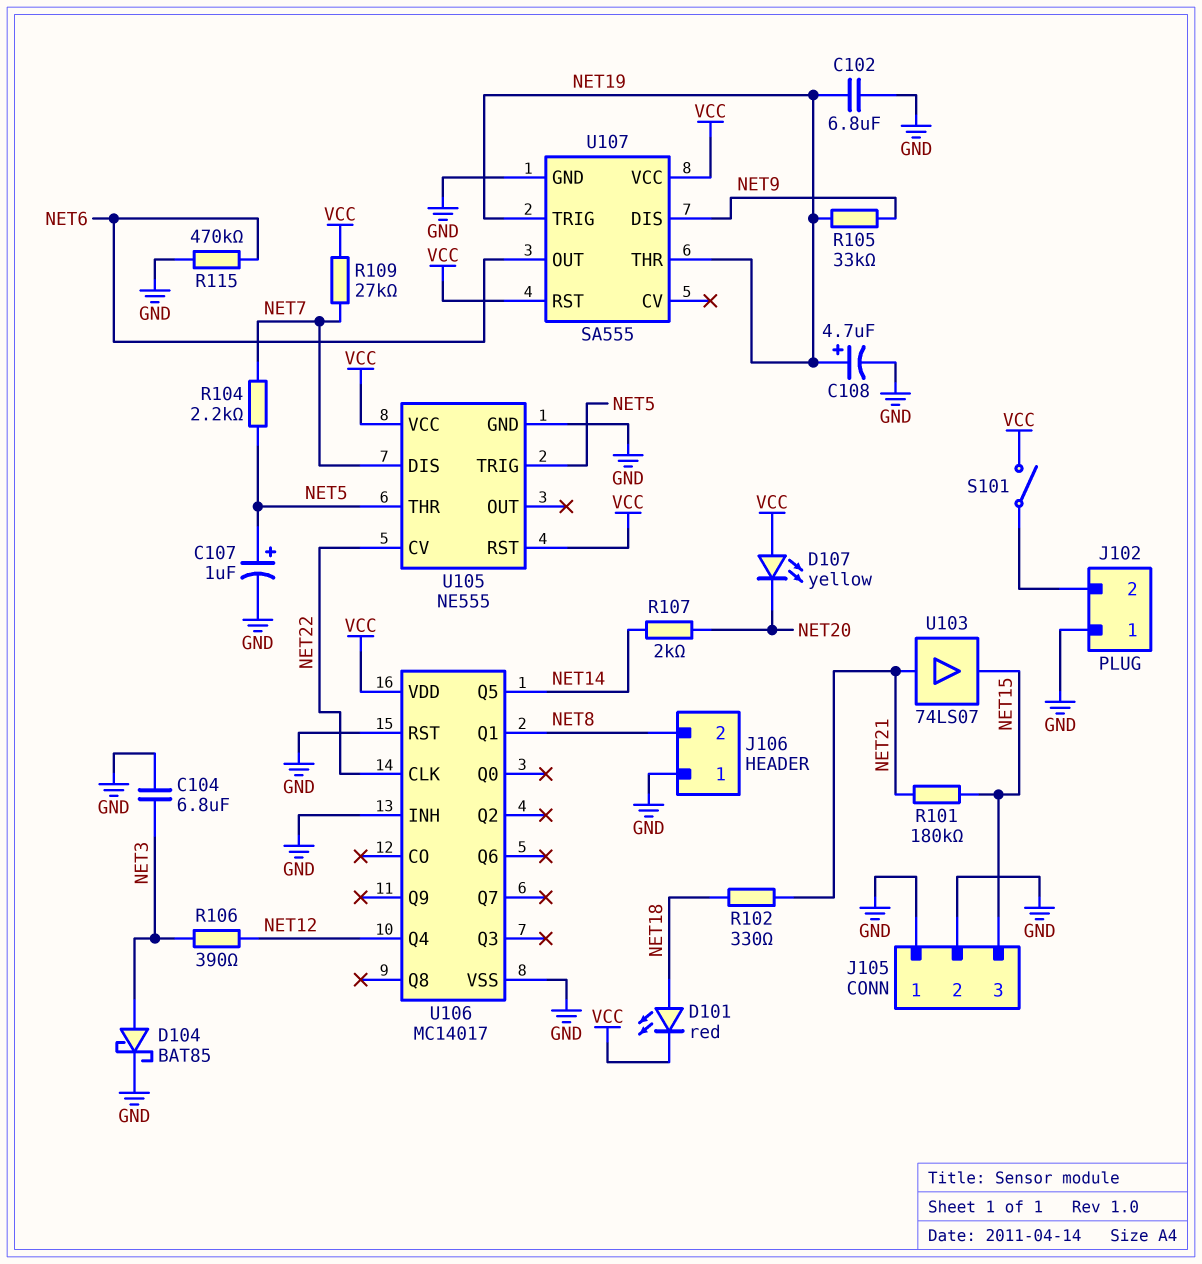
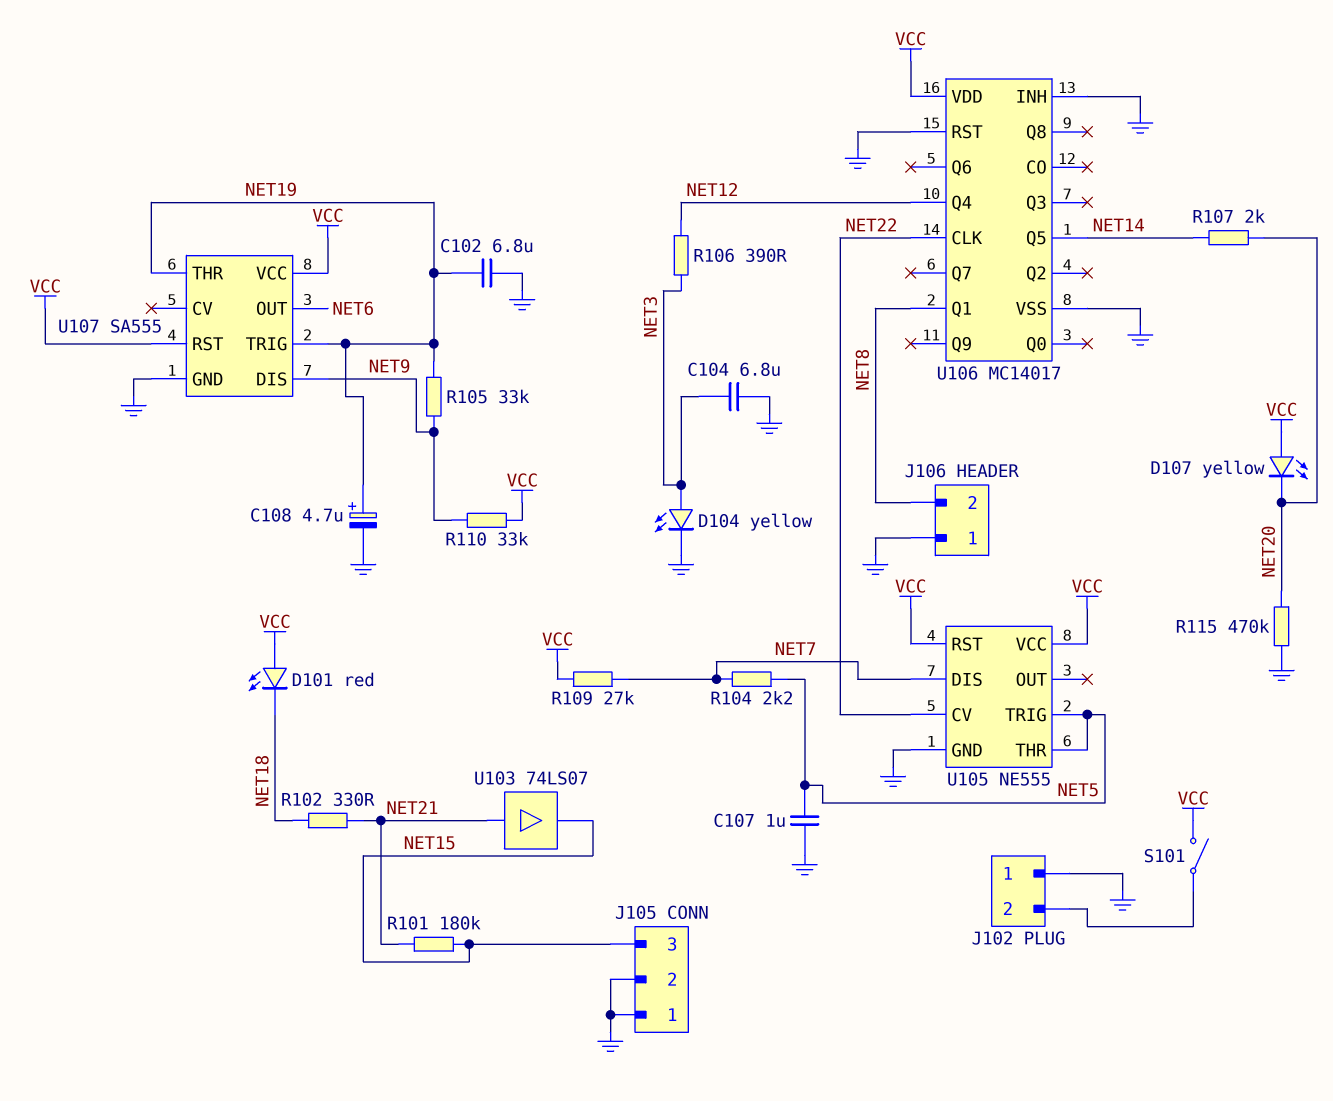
C107: 1uF (plus NET5, minus GND) -> 1uF (GND, NET5)
D101: LED red (A NET18, K VCC) -> LED red (A VCC, K NET18)
D104: schottky BAT85 (A NET3, K GND) -> LED yellow (A NET3, K GND)
R110: none -> 33k (NET9, VCC)
R115: 470k (GND, NET6) -> 470k (GND, NET20)

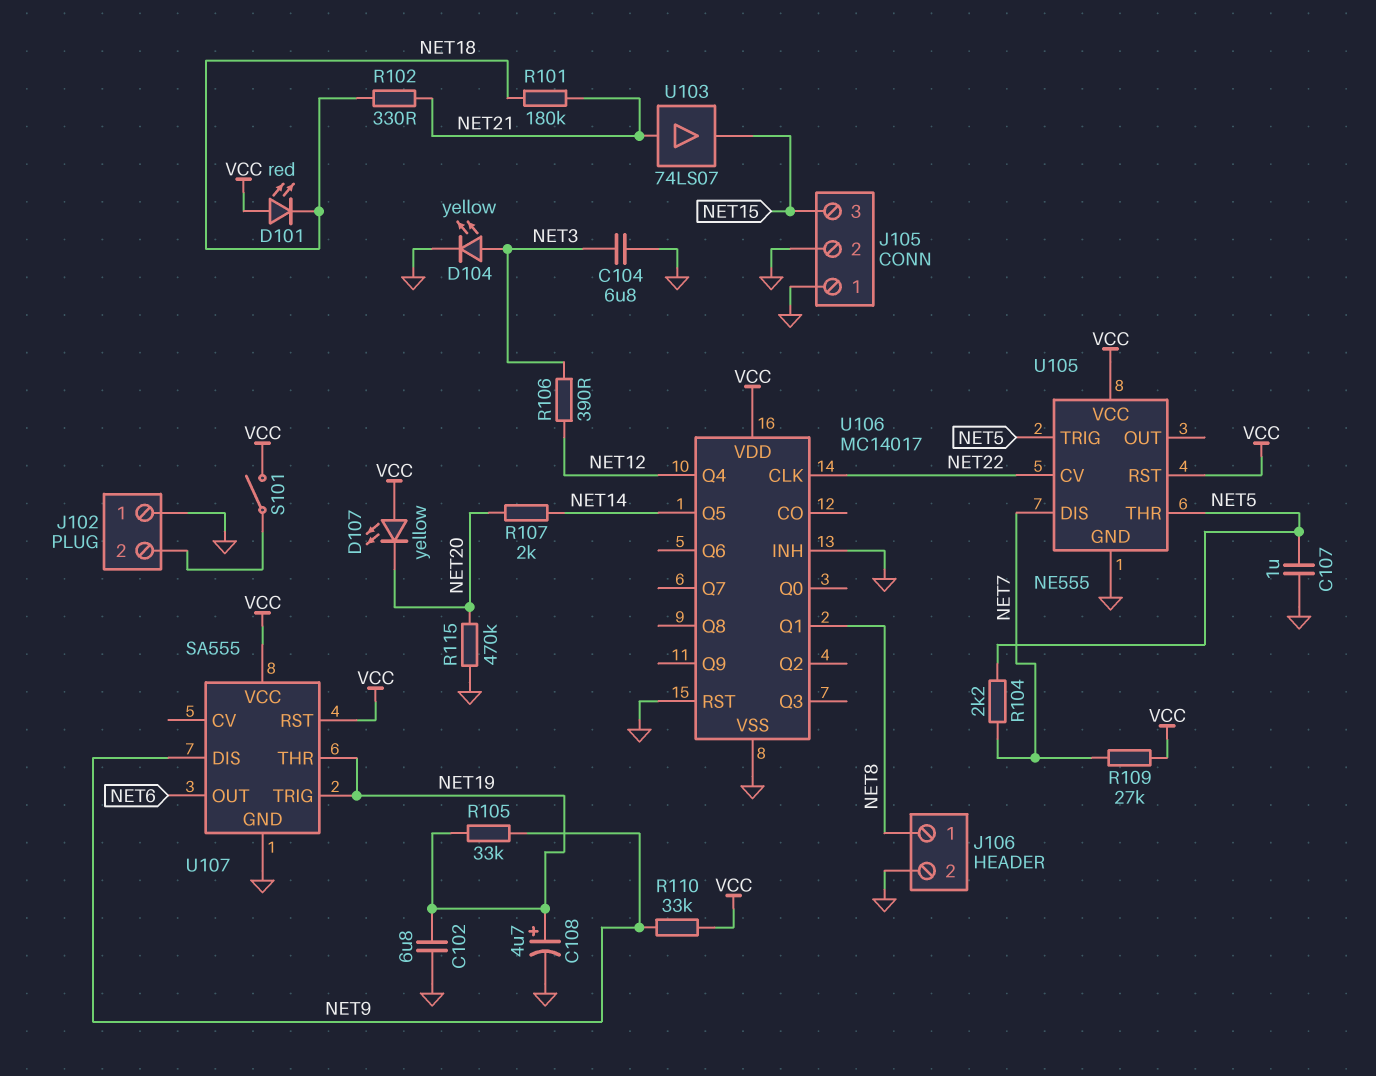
J106 pin 1: GND -> NET8
J106 pin 2: NET8 -> GND
R101: 180k (NET15, NET21) -> 180k (NET18, NET21)

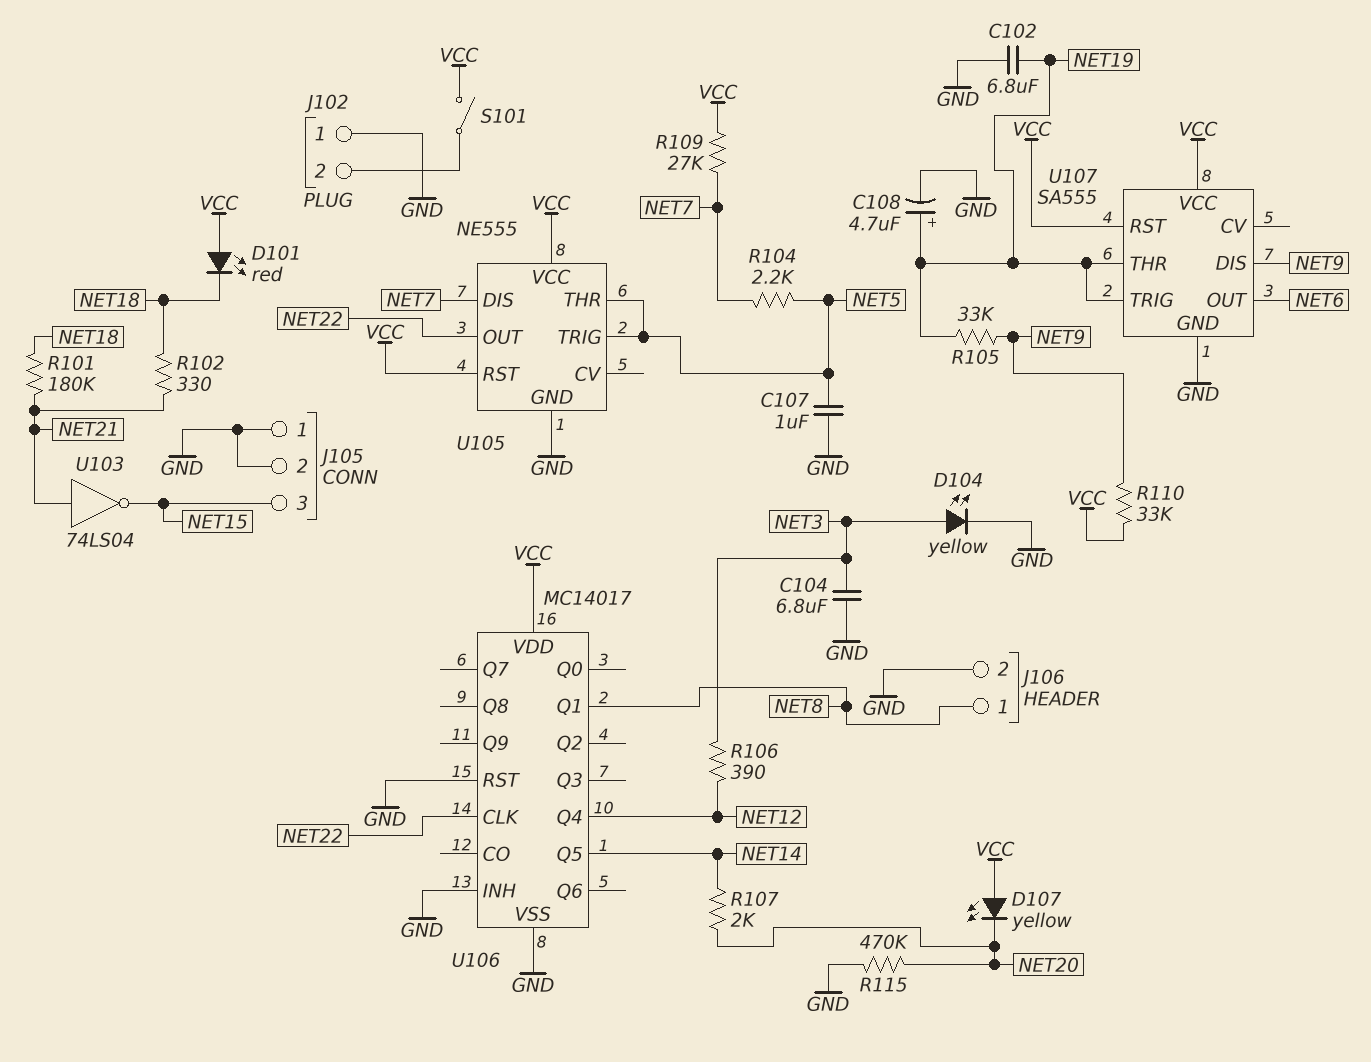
U103: buffer 74LS07 (in NET21, out NET15) -> NOT 74LS04 (in NET21, out NET15)
U105 pin CV: NET22 -> none
U105 pin OUT: none -> NET22

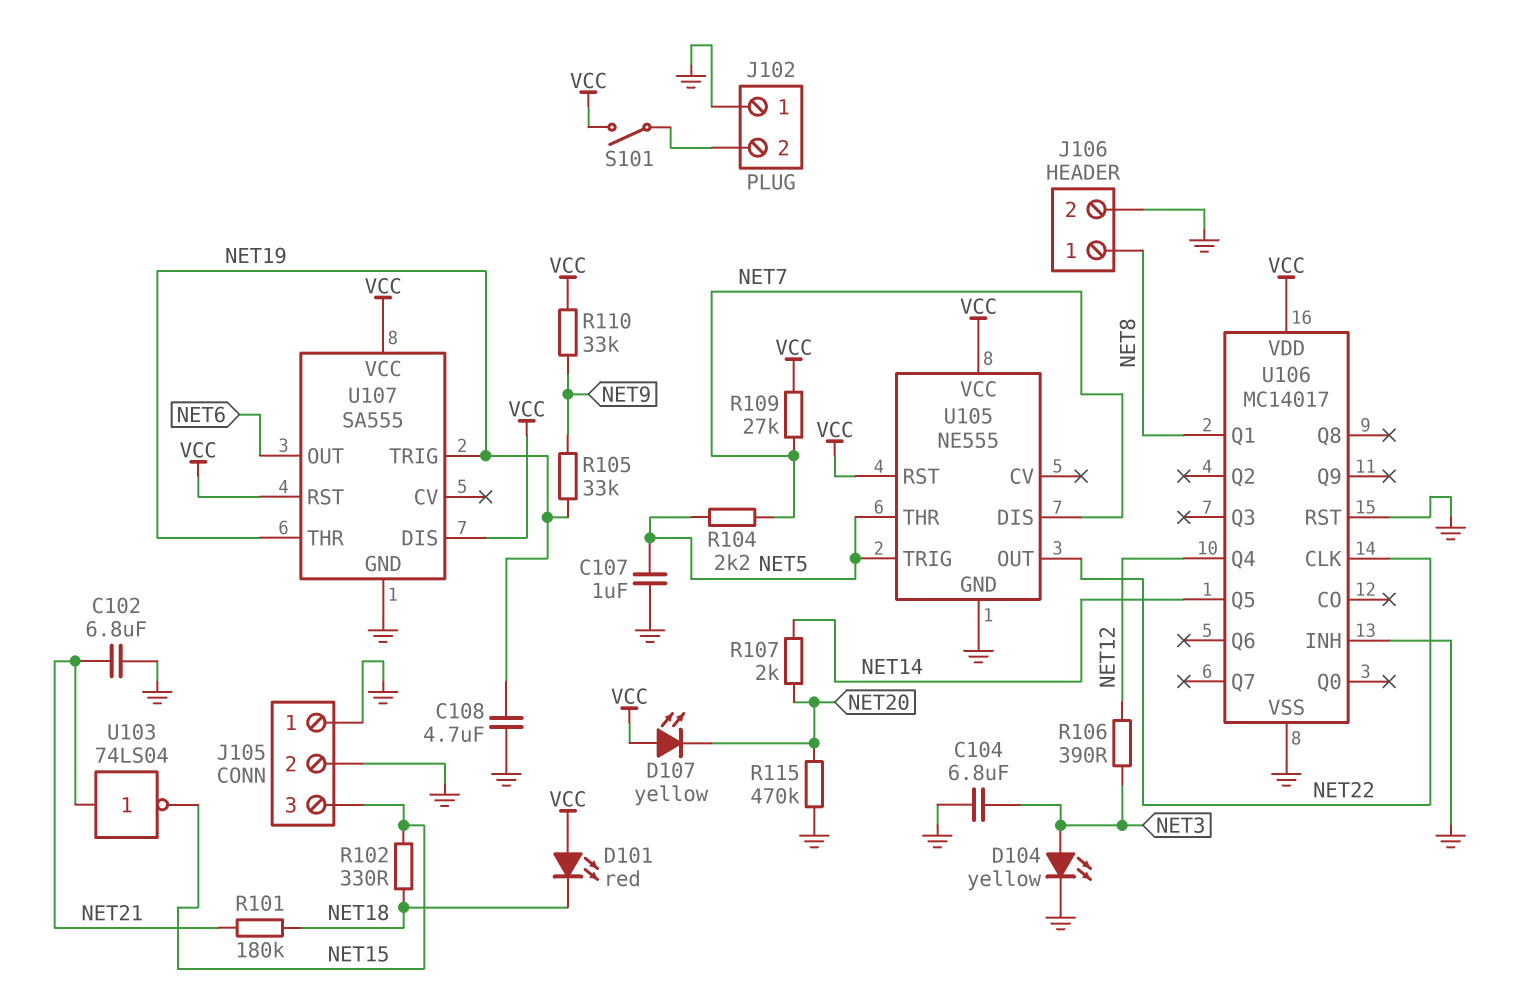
C102: 6.8uF (GND, NET19) -> 6.8uF (GND, NET21)
C108: 4.7uF (plus NET19, minus GND) -> 4.7uF (GND, NET19)
R102: 330 (NET18, NET21) -> 330 (NET15, NET18)
U107 pin DIS: NET9 -> VCC

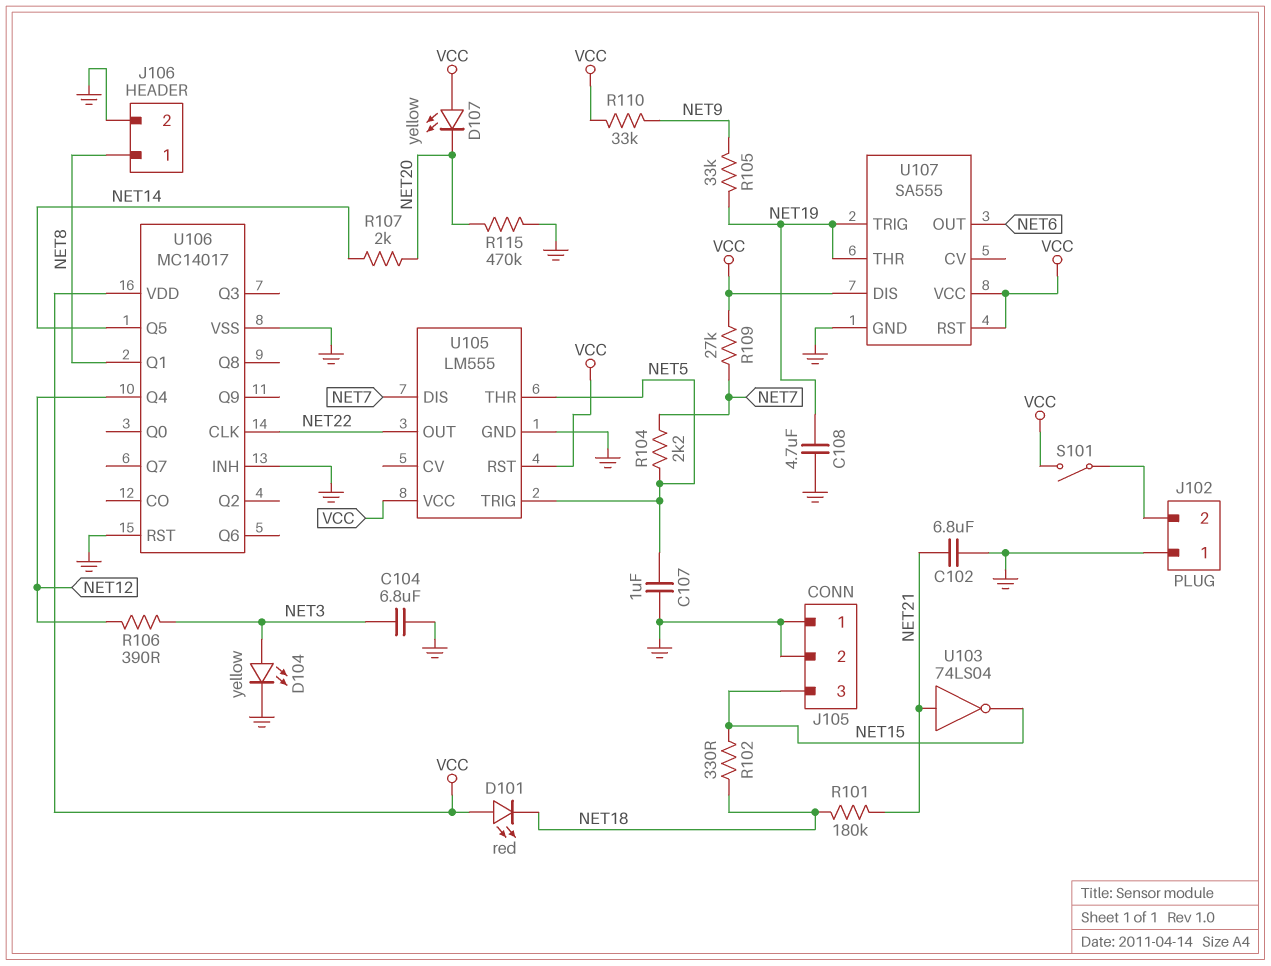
U105: NE555 -> LM555

